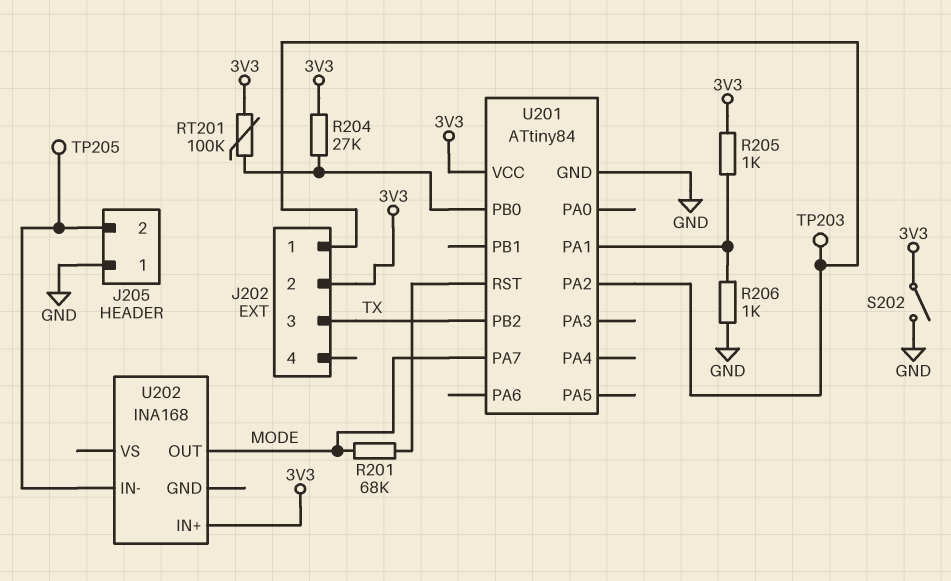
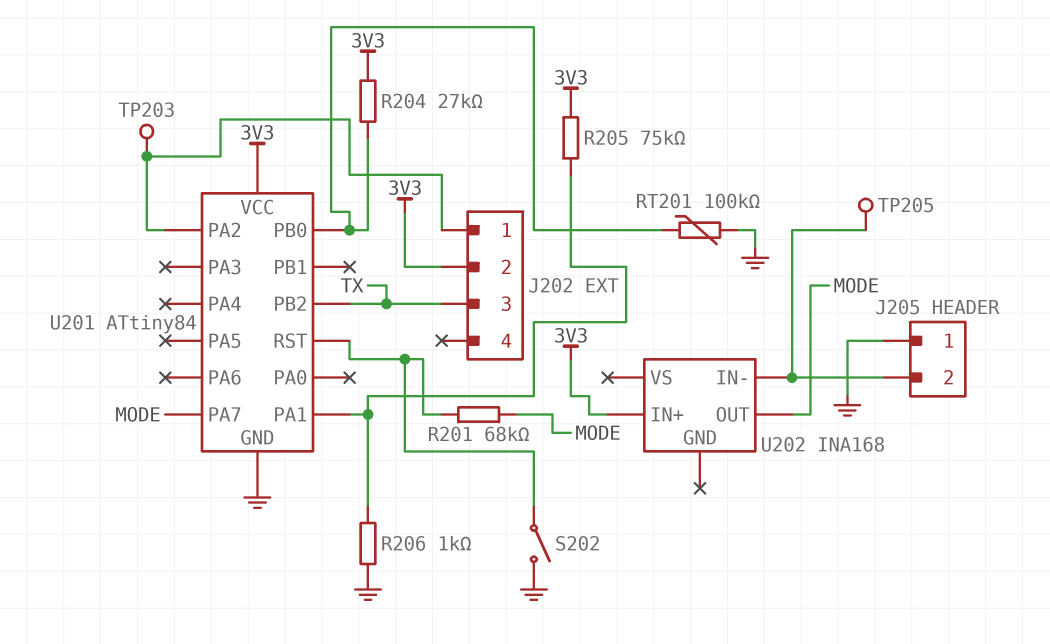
R205: 1k (3V3, U201/PA1) -> 75k (3V3, U201/PA1)
RT201: 100k (3V3, U201/PB0) -> 100k (GND, U201/PB0)
S202: switch (3V3, GND) -> switch (GND, U201/RST)

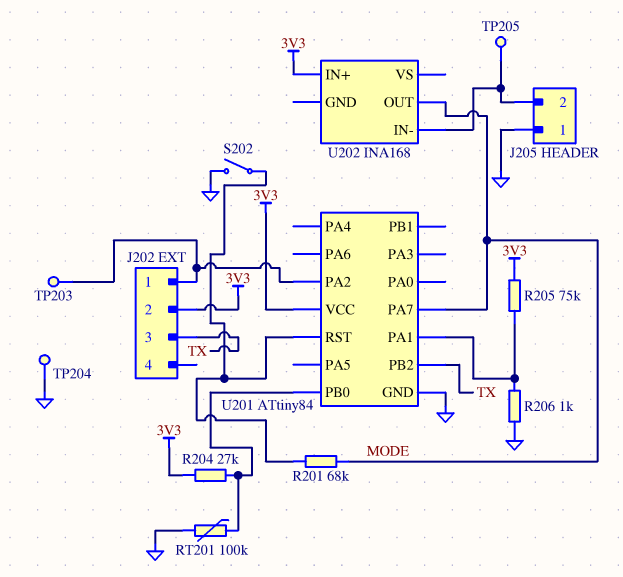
TP204: none -> test point (GND)

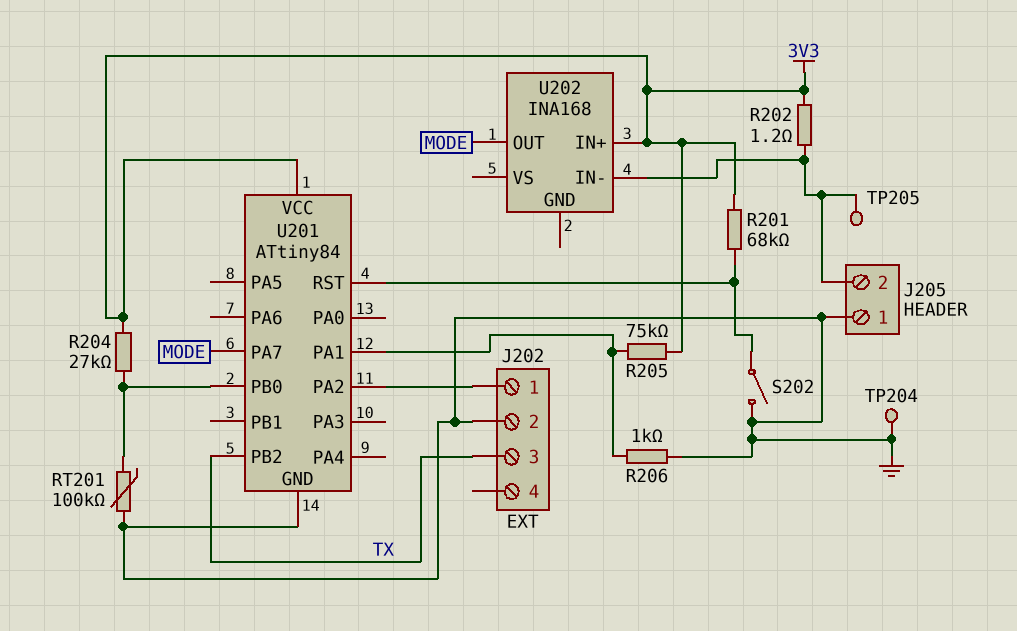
J202 pin 2: 3V3 -> GND
R201: 68k (MODE, U201/RST) -> 68k (3V3, U201/RST)
R202: none -> 1.2 (3V3, J205/2)
TP203: test point (J202/1) -> none

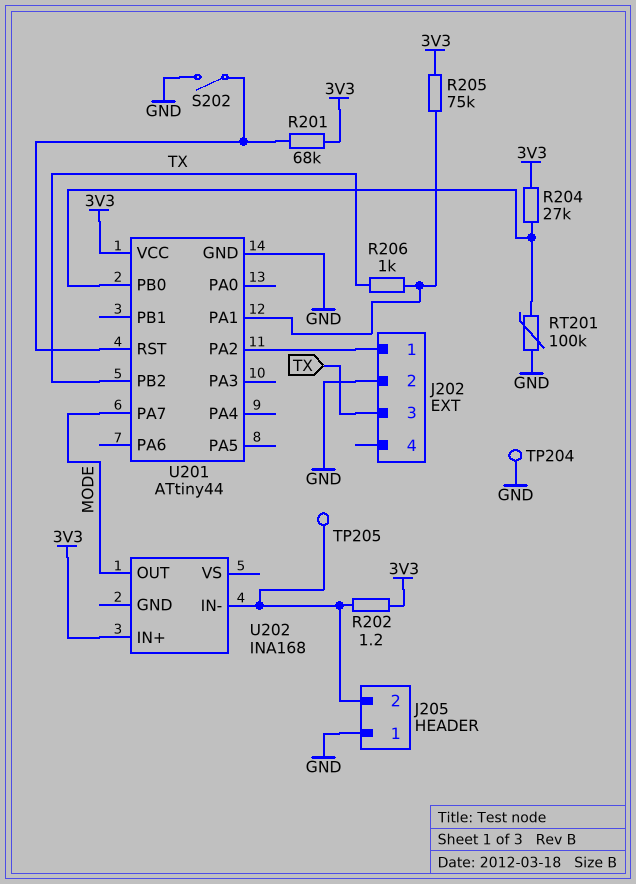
R206: 1k (GND, U201/PA1) -> 1k (TX, U201/PA1)
U201: ATtiny84 -> ATtiny44

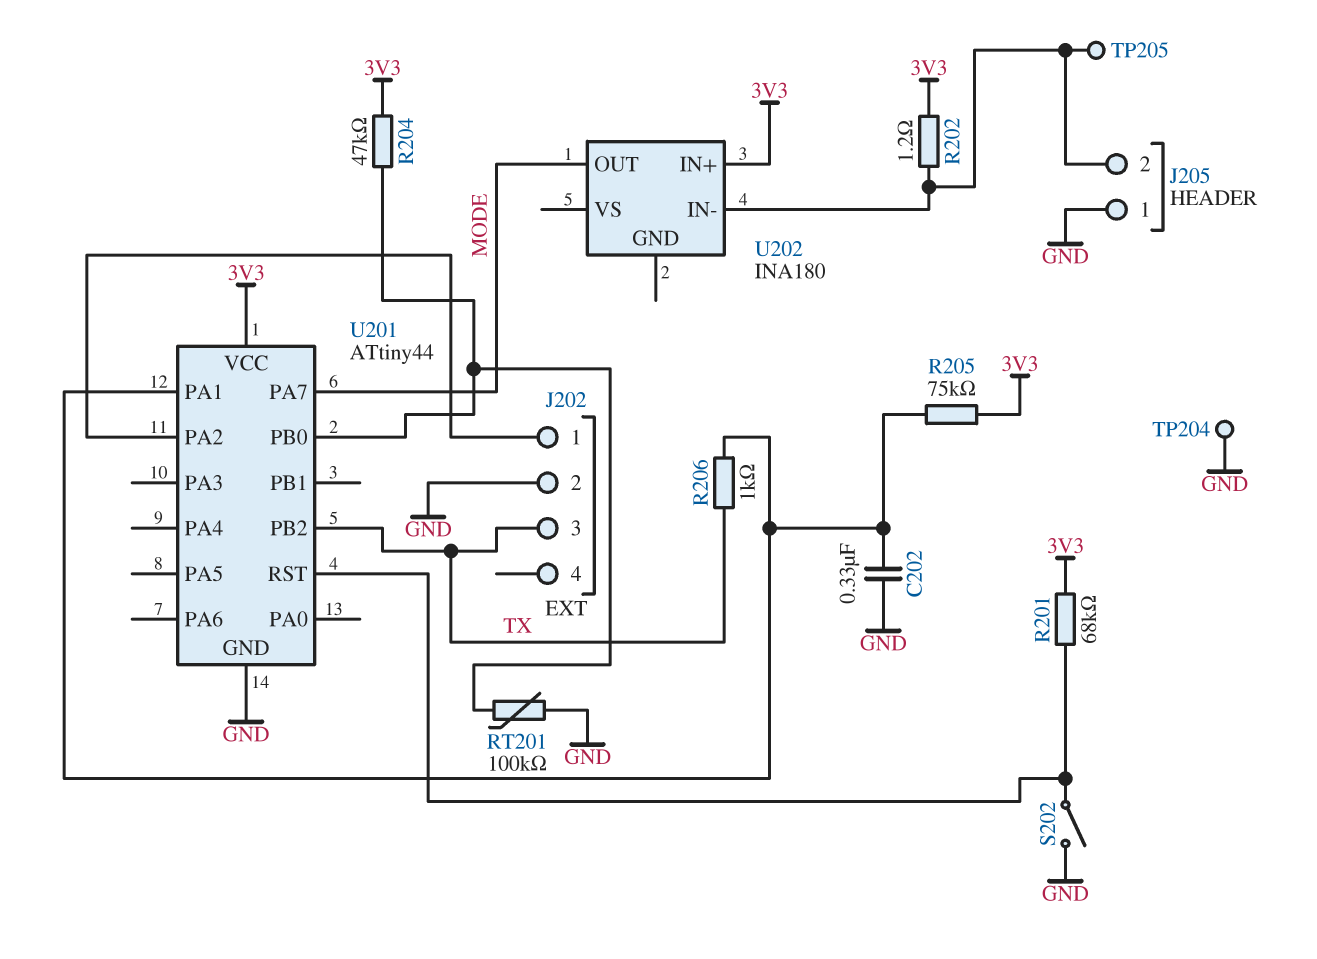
C202: none -> 330nF (GND, U201/PA1)
R204: 27k (3V3, U201/PB0) -> 47k (3V3, U201/PB0)
U202: INA168 -> INA180

